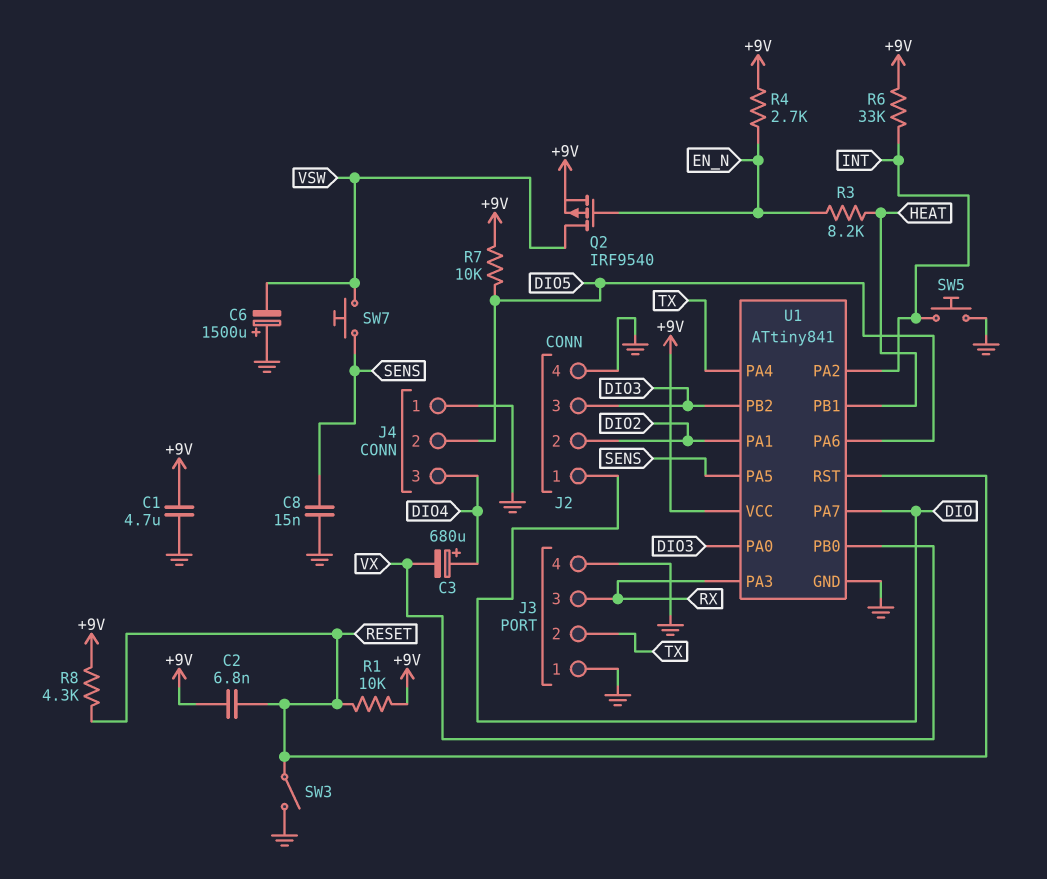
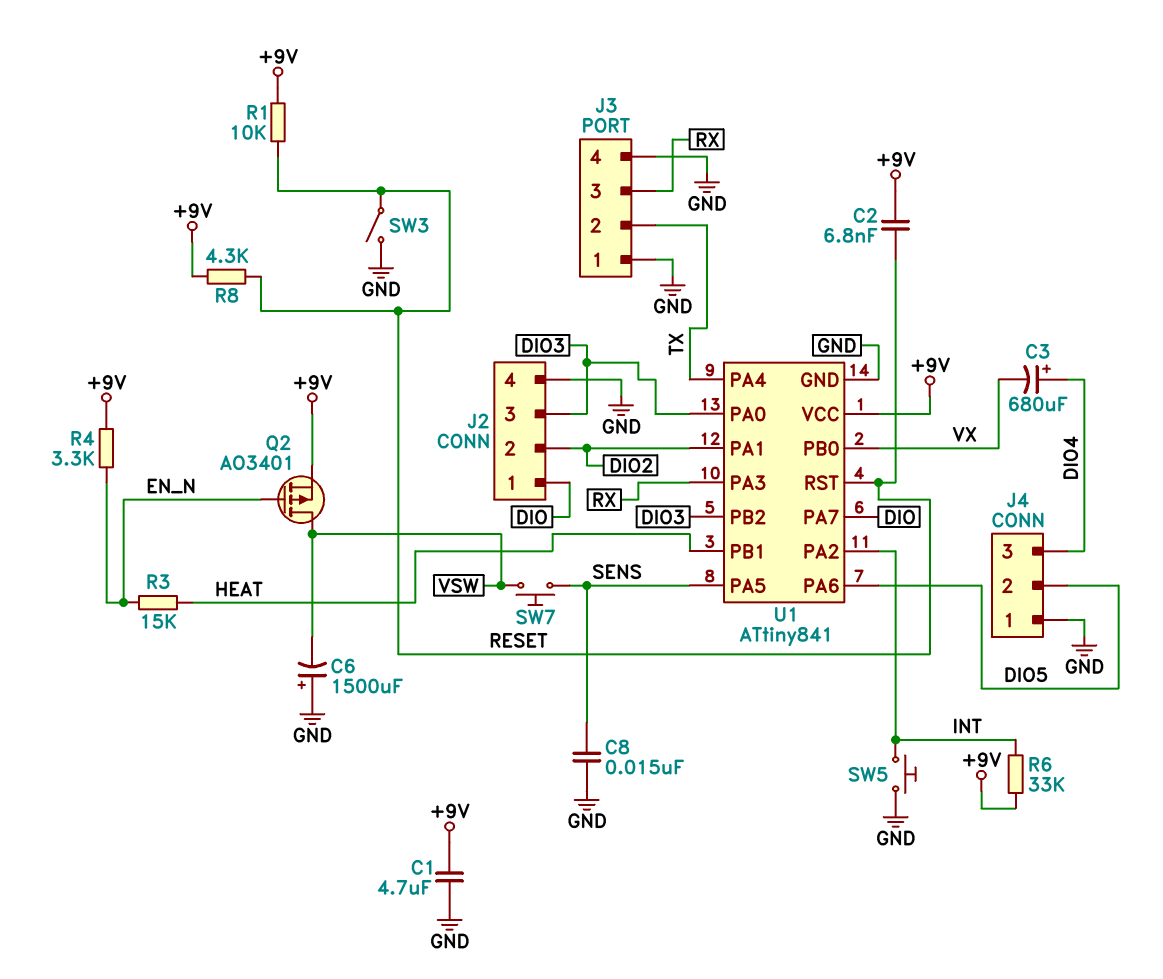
Q2: PMOS IRF9540 (G EN_N, D VSW, S +9V) -> PMOS AO3401 (G EN_N, D VSW, S +9V)
R3: 8.2k (EN_N, HEAT) -> 15k (EN_N, HEAT)
R4: 2.7k (+9V, EN_N) -> 3.3k (+9V, EN_N)
R7: 10k (+9V, DIO5) -> none

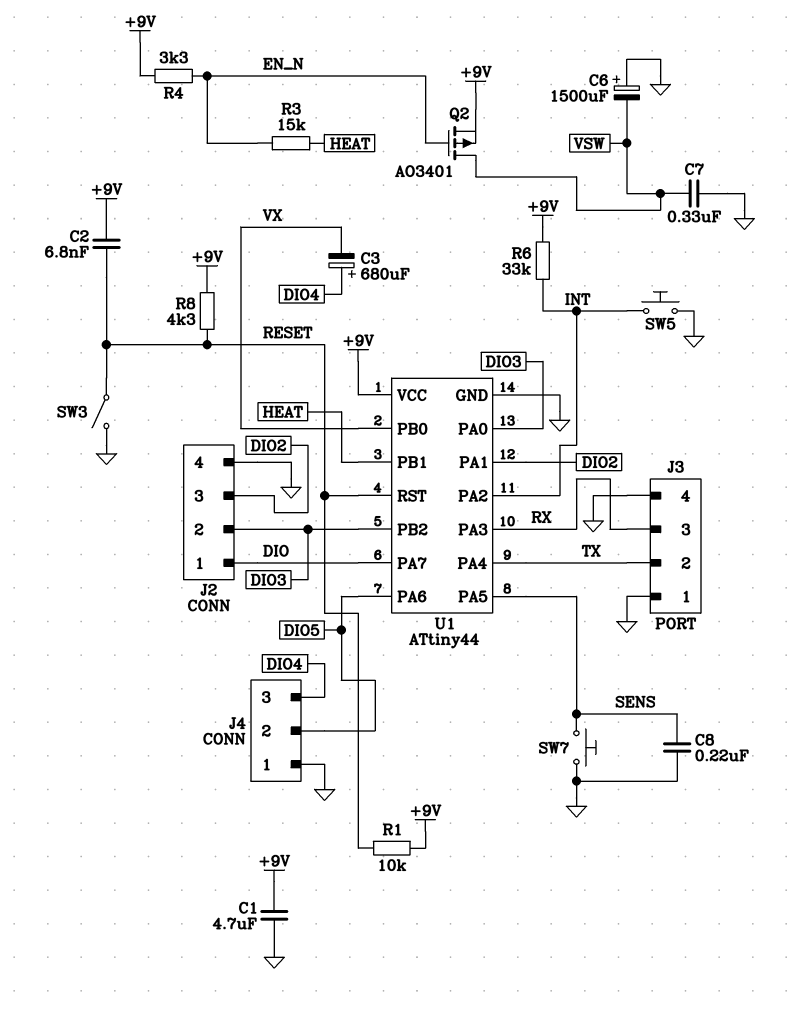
C7: none -> 330nF (GND, VSW)
C8: 15nF (GND, SENS) -> 220nF (GND, SENS)
J2 pin 2: DIO2 -> DIO3
J2 pin 3: DIO3 -> DIO2
SW7: button (SENS, VSW) -> button (GND, SENS)
U1: ATtiny841 -> ATtiny44

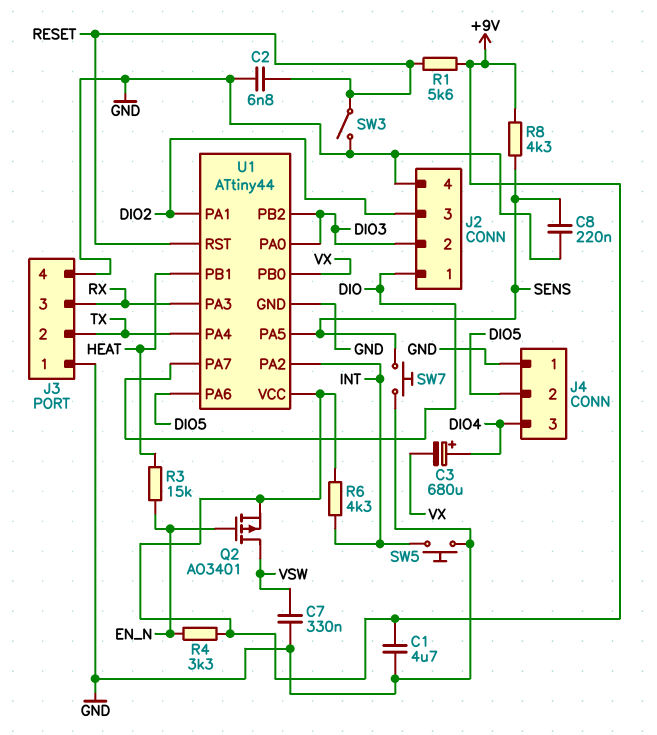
C2: 6.8nF (+9V, RESET) -> 6.8nF (GND, RESET)
C6: 1500uF (plus GND, minus VSW) -> none
R1: 10k (+9V, RESET) -> 5.6k (+9V, RESET)
R6: 33k (+9V, INT) -> 4.3k (+9V, INT)
R8: 4.3k (+9V, RESET) -> 4.3k (+9V, SENS)

